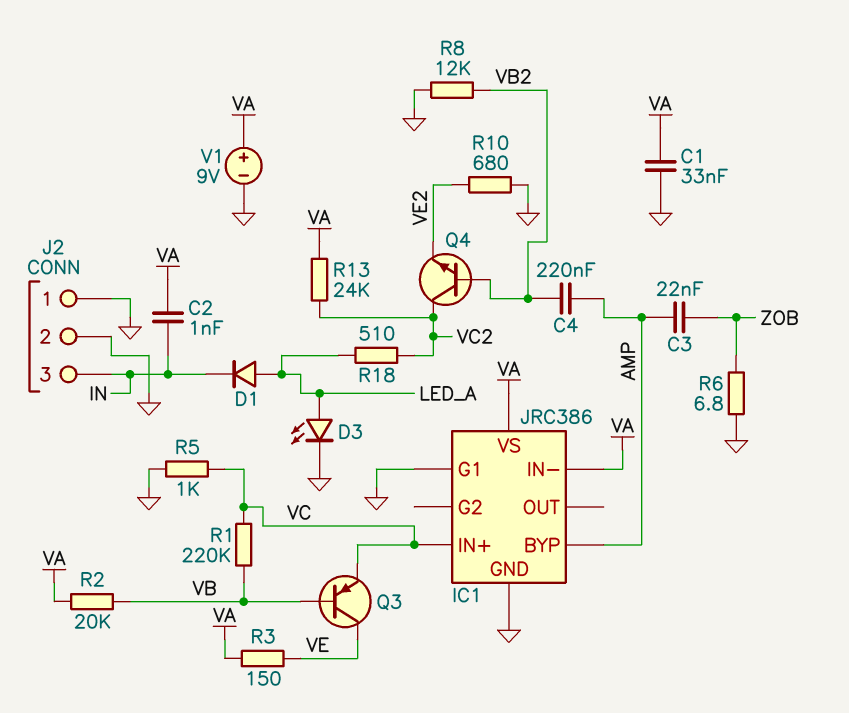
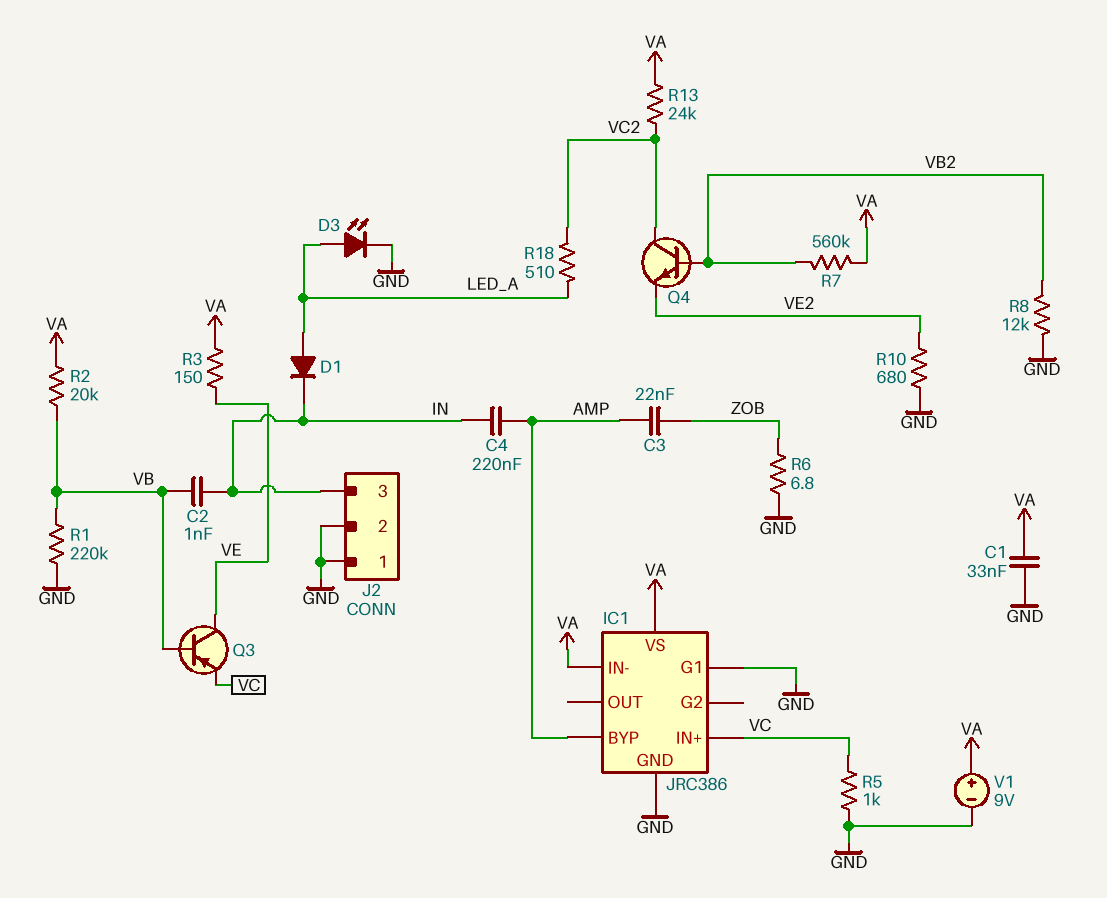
C2: 1nF (IN, VA) -> 1nF (IN, VB)
C4: 220nF (AMP, VB2) -> 220nF (AMP, IN)
R1: 220k (VB, VC) -> 220k (GND, VB)
R7: none -> 560k (VA, VB2)

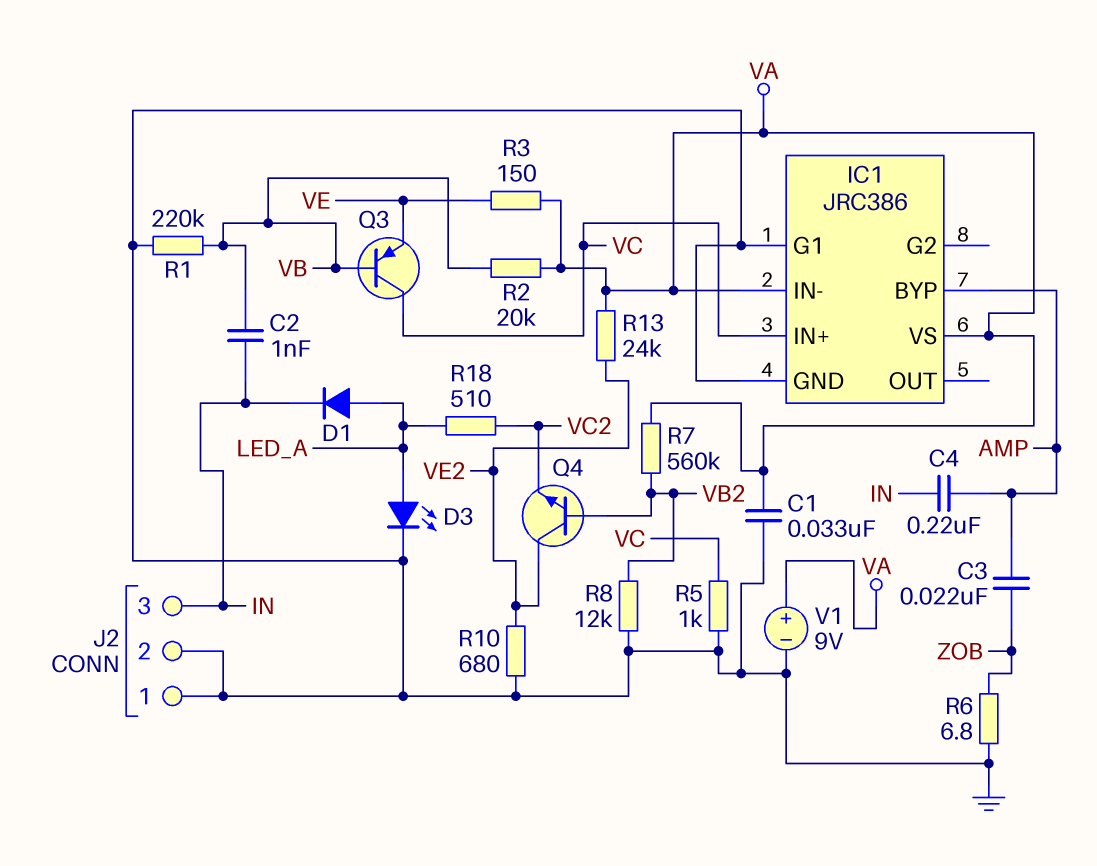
Q3: PNP (B VB, C VE, E VC) -> PNP (B VB, C VC, E VE)
Q4: NPN (B VB2, C VC2, E VE2) -> NPN (B VB2, C VE2, E VC2)
R13: 24k (VA, VC2) -> 24k (VA, VE2)

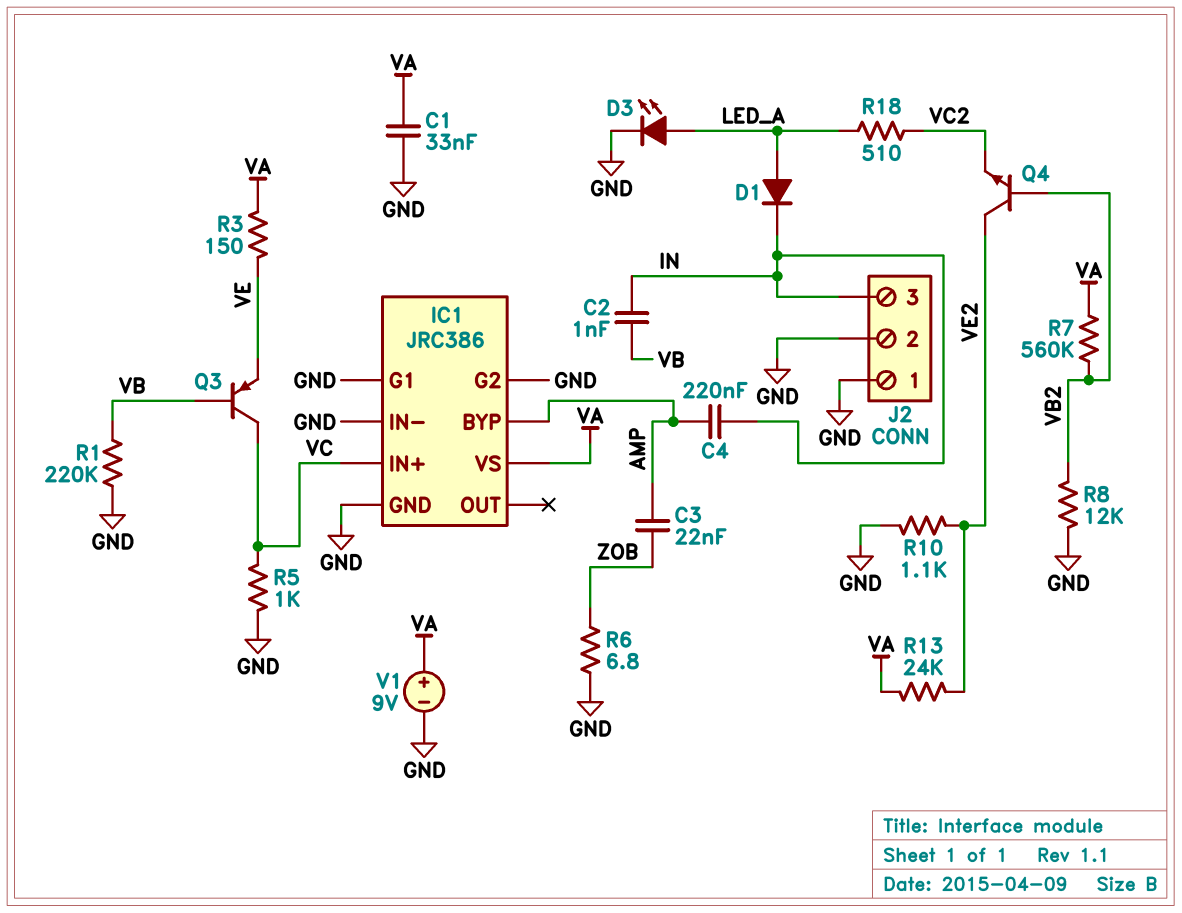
IC1 pin G2: none -> GND
IC1 pin IN-: VA -> GND
R2: 20k (VA, VB) -> none
R10: 680 (GND, VE2) -> 1.1k (GND, VE2)

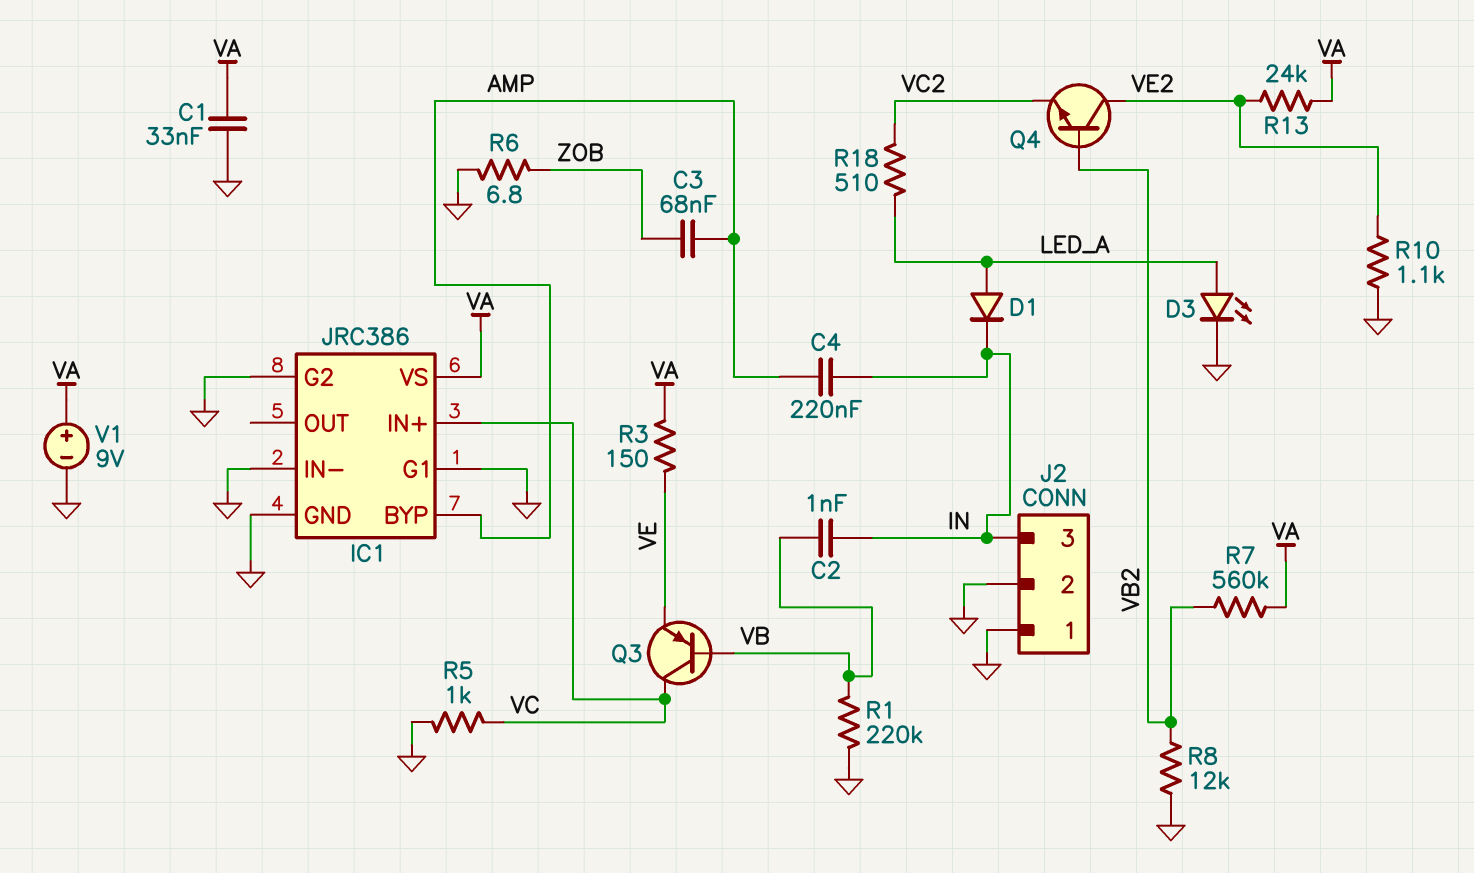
C3: 22nF (AMP, ZOB) -> 68nF (AMP, ZOB)

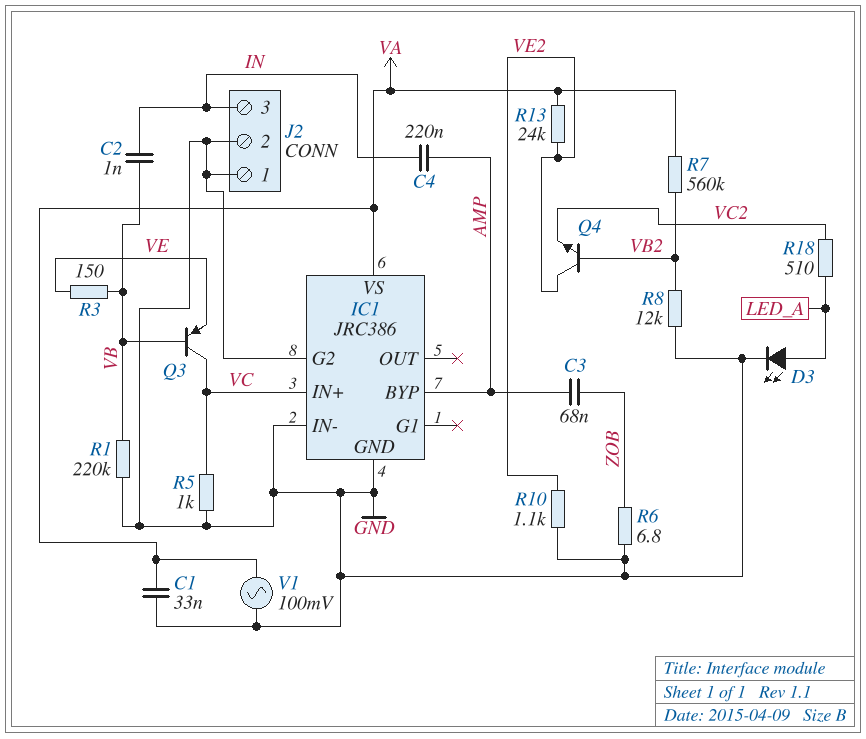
D1: diode (A LED_A, K IN) -> none
IC1 pin G1: GND -> none
R3: 150 (VA, VE) -> 150 (VB, VE)
V1: 9V (plus VA, minus GND) -> AC 100mV (GND, VA)

